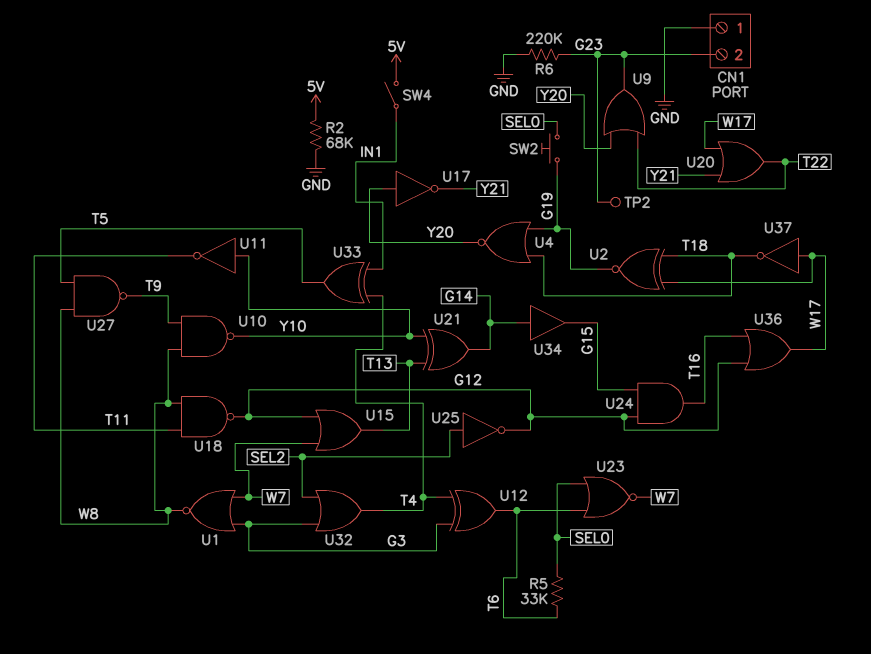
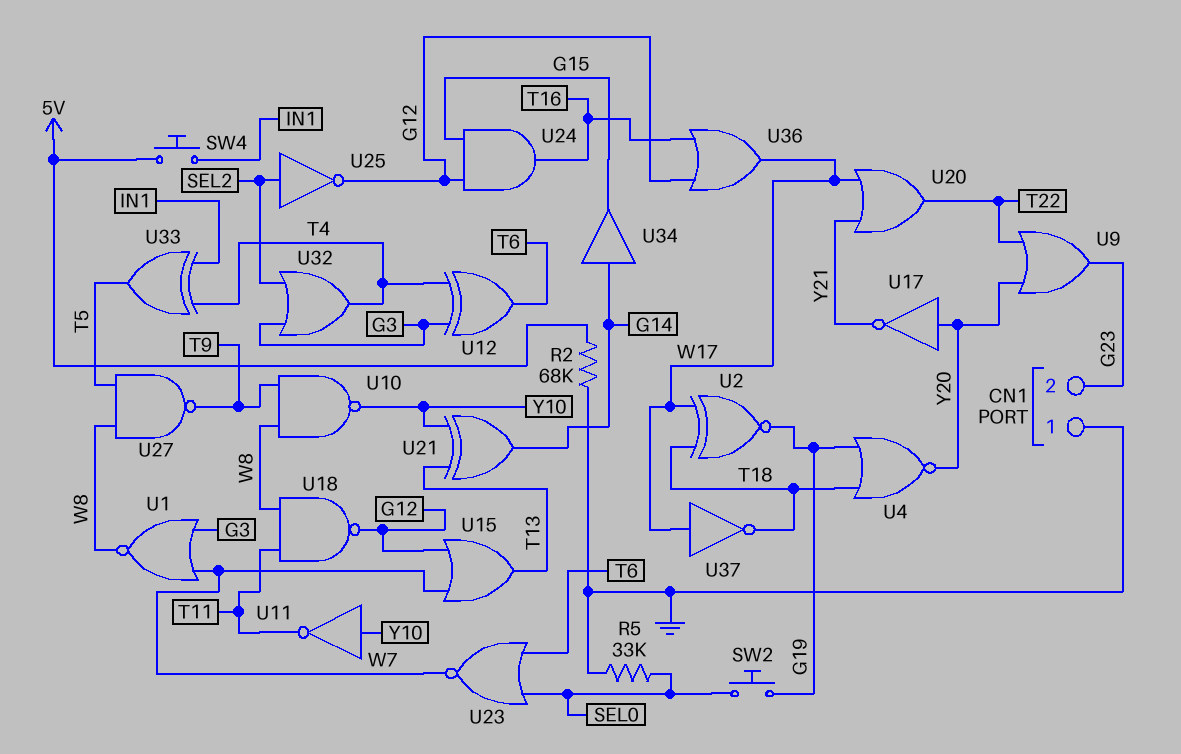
R5: 33k (SEL0, T6) -> 33k (GND, SEL0)
R6: 220k (G23, GND) -> none
SW4: switch (5V, IN1) -> button (5V, IN1)
TP2: test point (G23) -> none

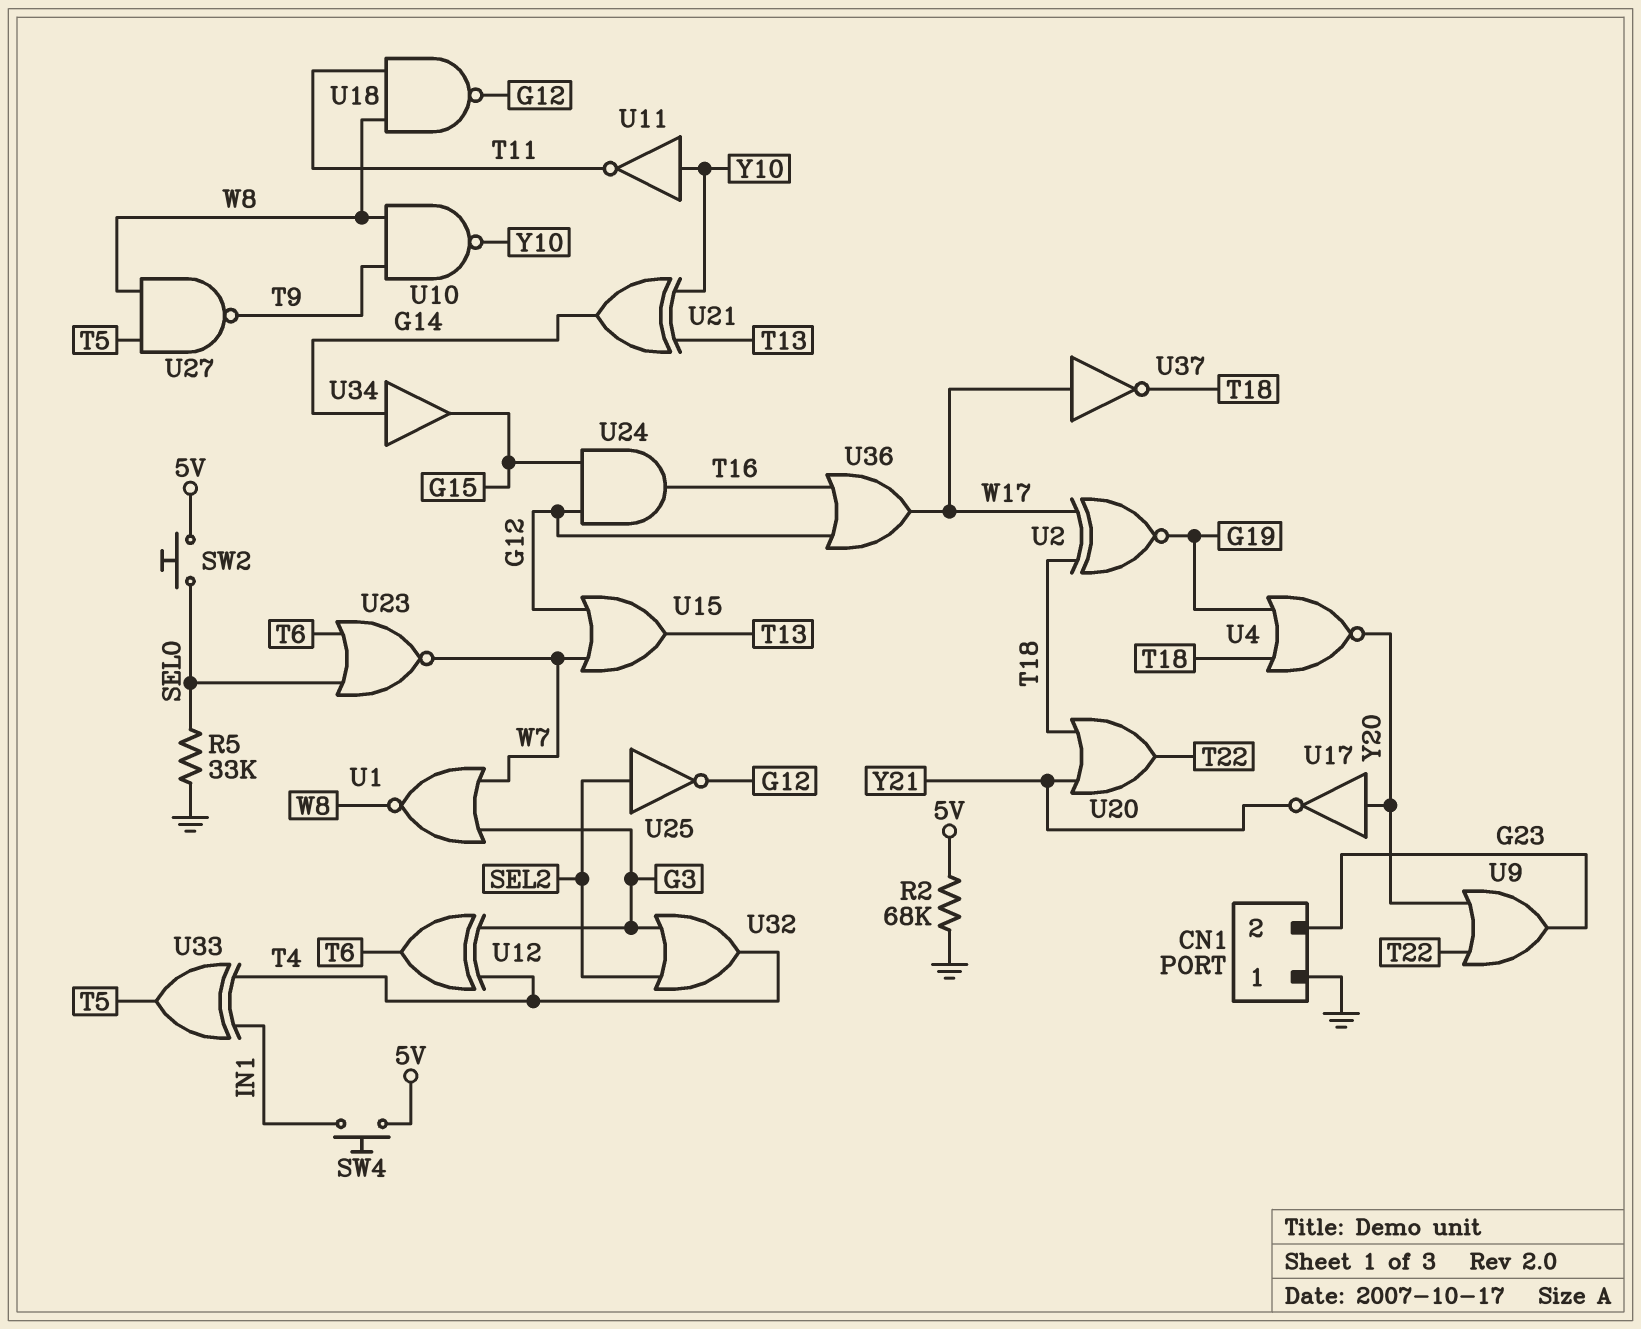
SW2: button (G19, SEL0) -> button (5V, SEL0)
U20: OR (in W17, in Y21, out T22) -> OR (in T18, in Y21, out T22)

